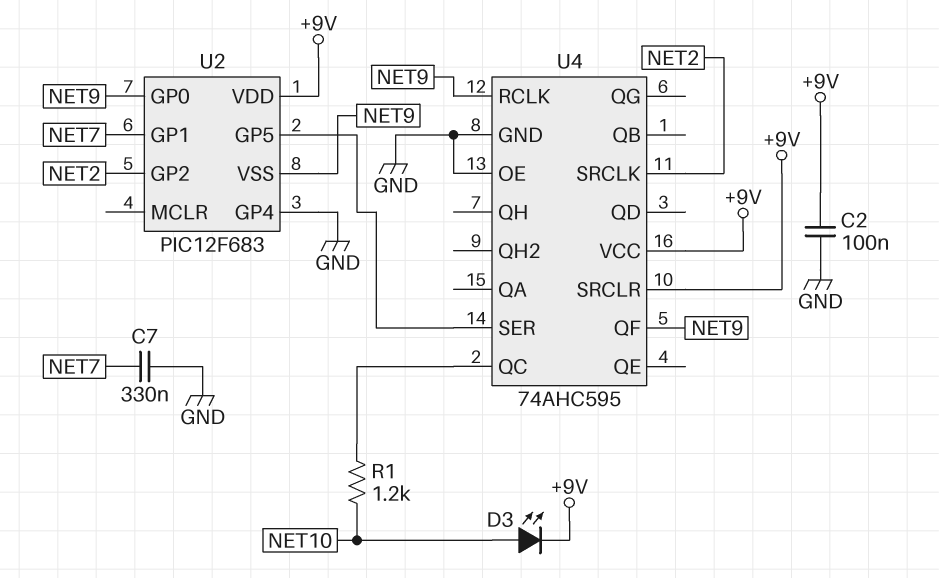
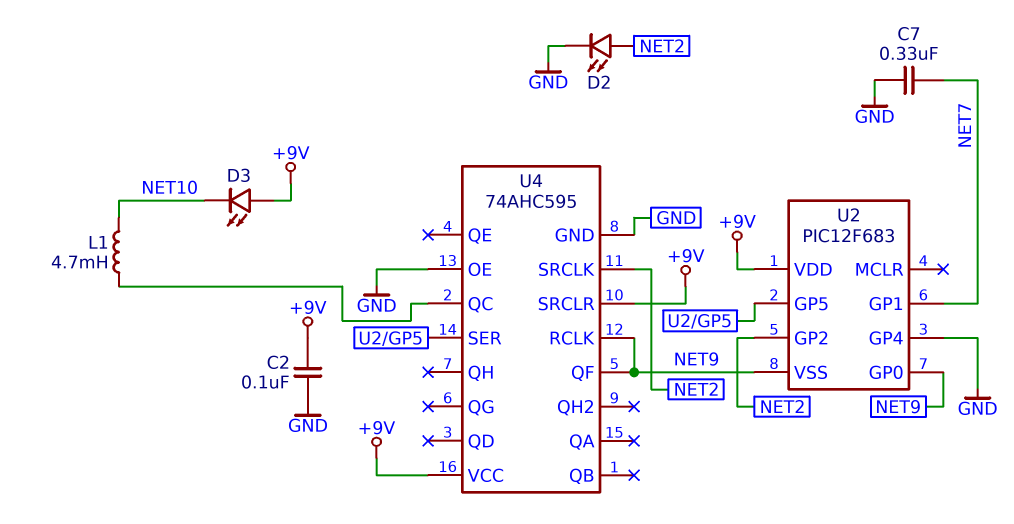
D2: none -> LED (A NET2, K GND)
D3: LED (A NET10, K +9V) -> LED (A +9V, K NET10)
L1: none -> 4.7mH (NET10, U4/QC)
R1: 1.2k (NET10, U4/QC) -> none

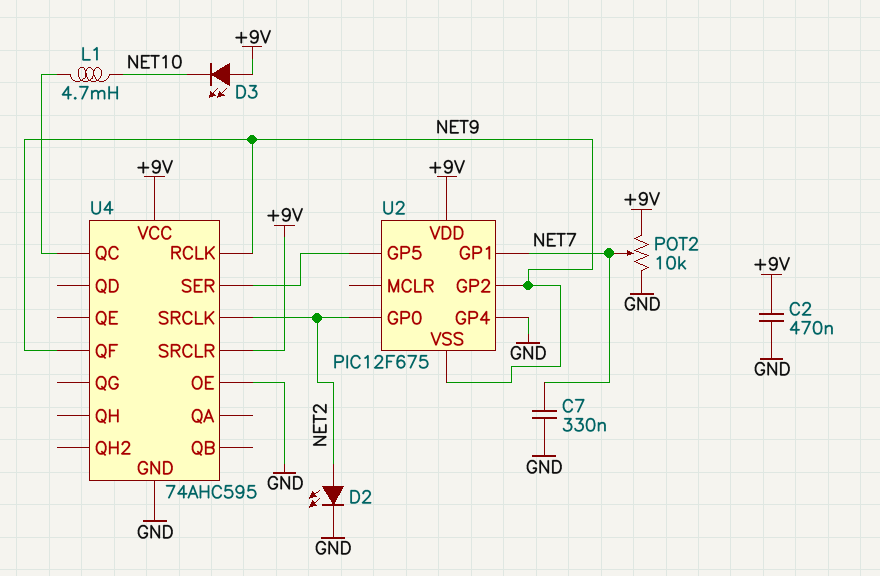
C2: 100nF (+9V, GND) -> 470nF (+9V, GND)
POT2: none -> 10k (+9V, GND, wiper NET7)
U2: PIC12F683 -> PIC12F675
U2 pin GP0: NET9 -> NET2
U2 pin GP2: NET2 -> NET9

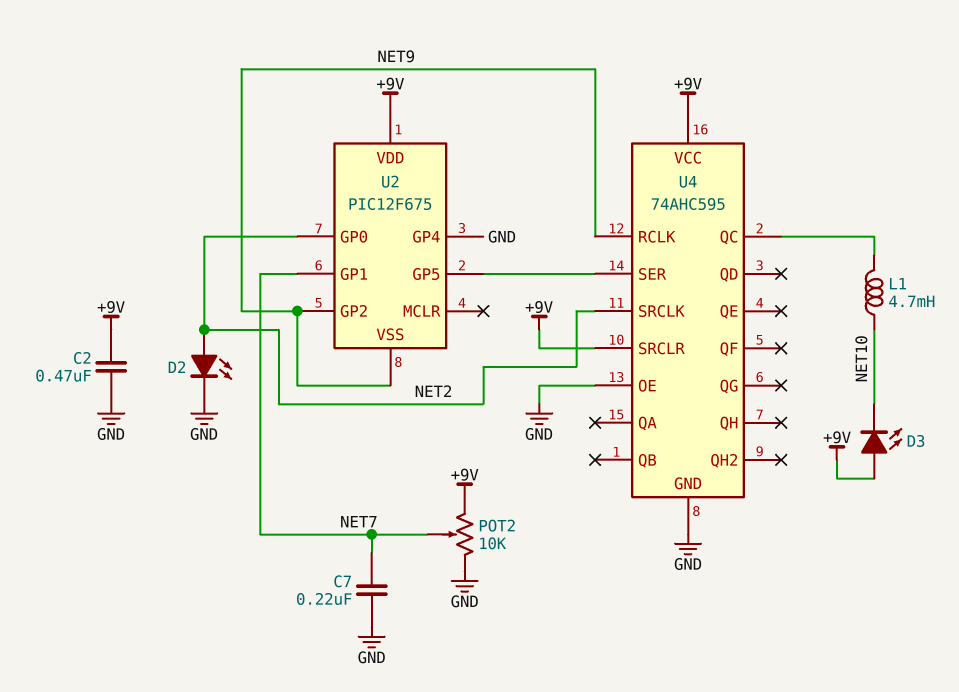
C7: 330nF (GND, NET7) -> 220nF (GND, NET7)
U4 pin QF: NET9 -> none

